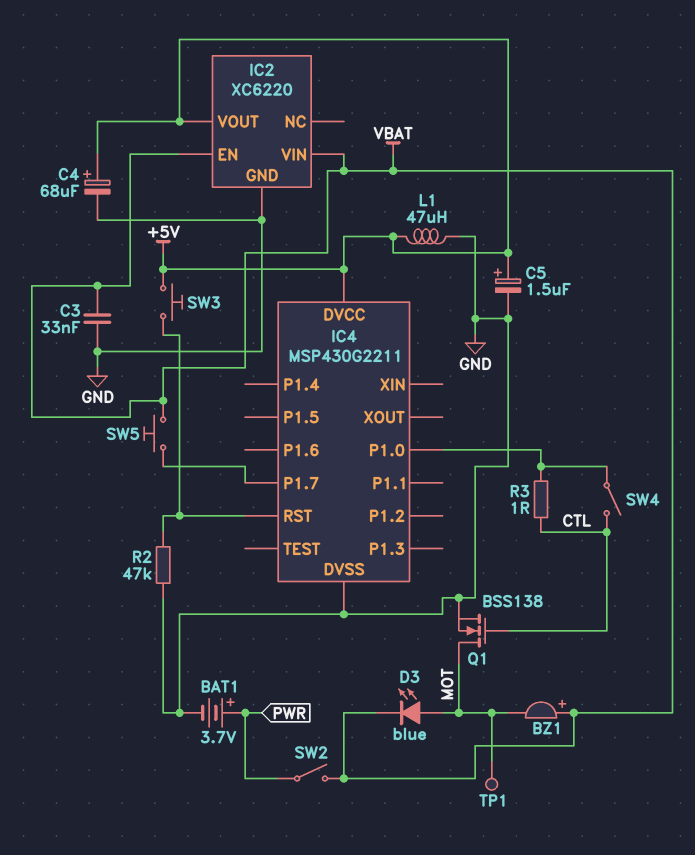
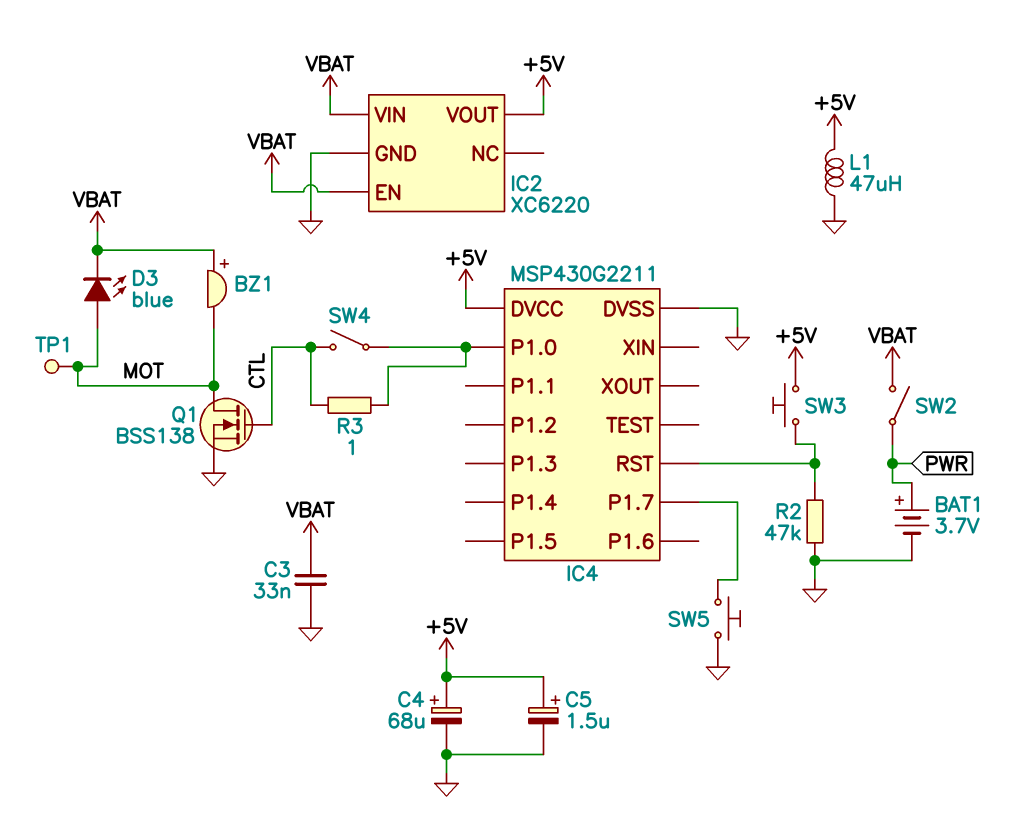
SW5: button (IC4/P1.7, VBAT) -> button (GND, IC4/P1.7)

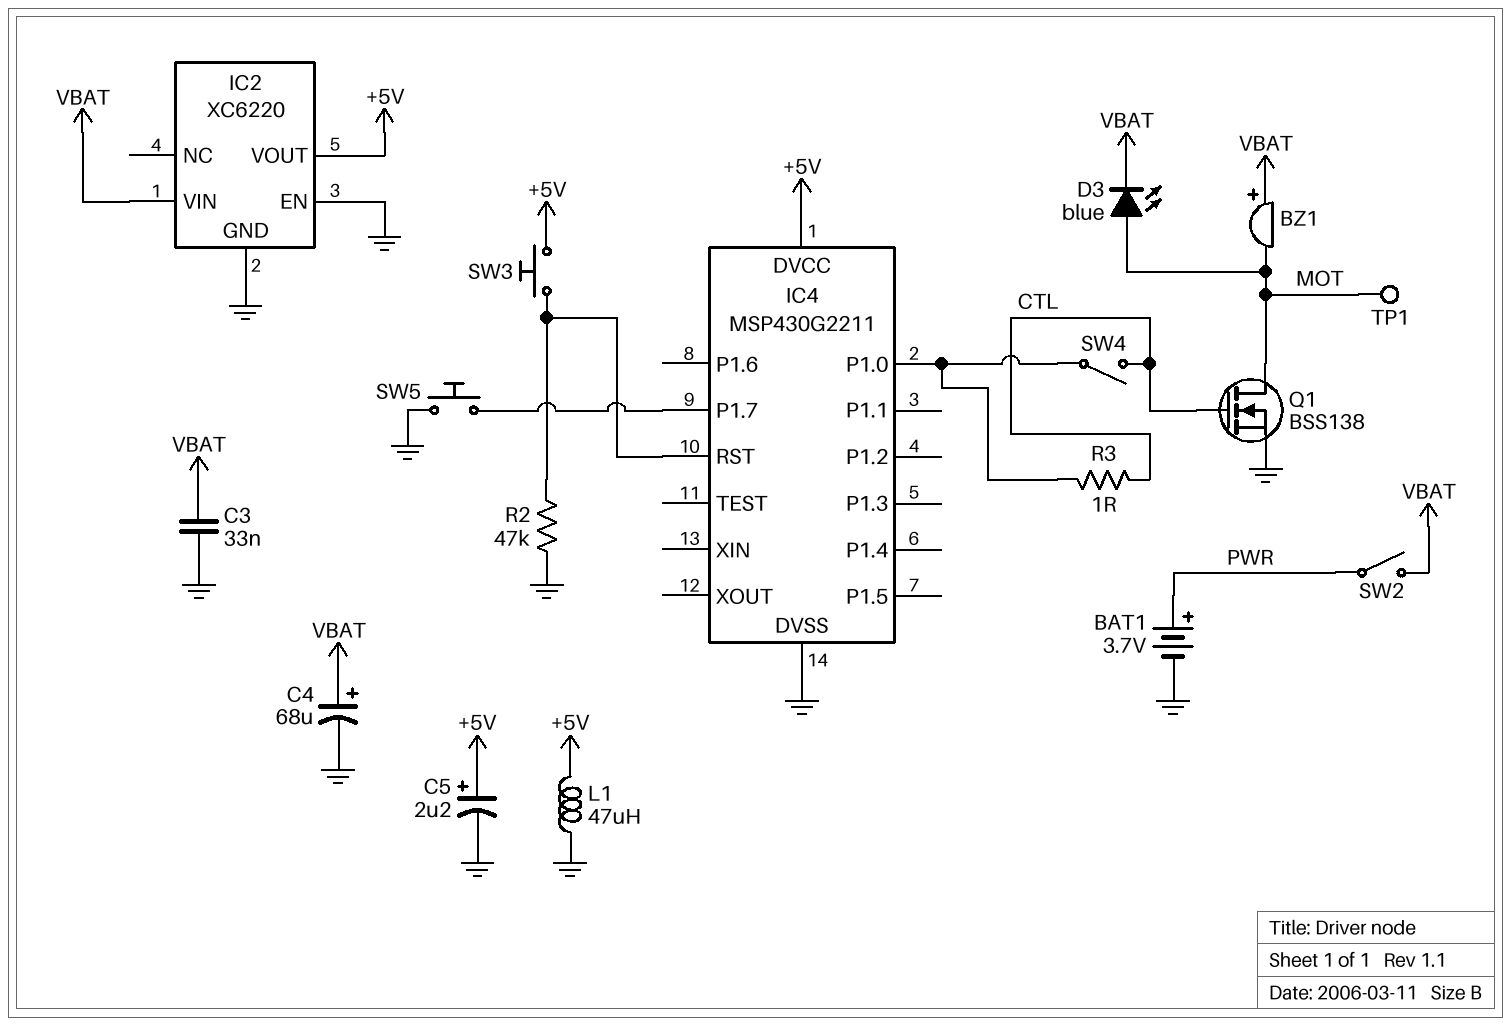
C4: 68uF (plus +5V, minus GND) -> 68uF (plus VBAT, minus GND)
C5: 1.5uF (plus +5V, minus GND) -> 2.2uF (plus +5V, minus GND)
IC2 pin EN: VBAT -> GND

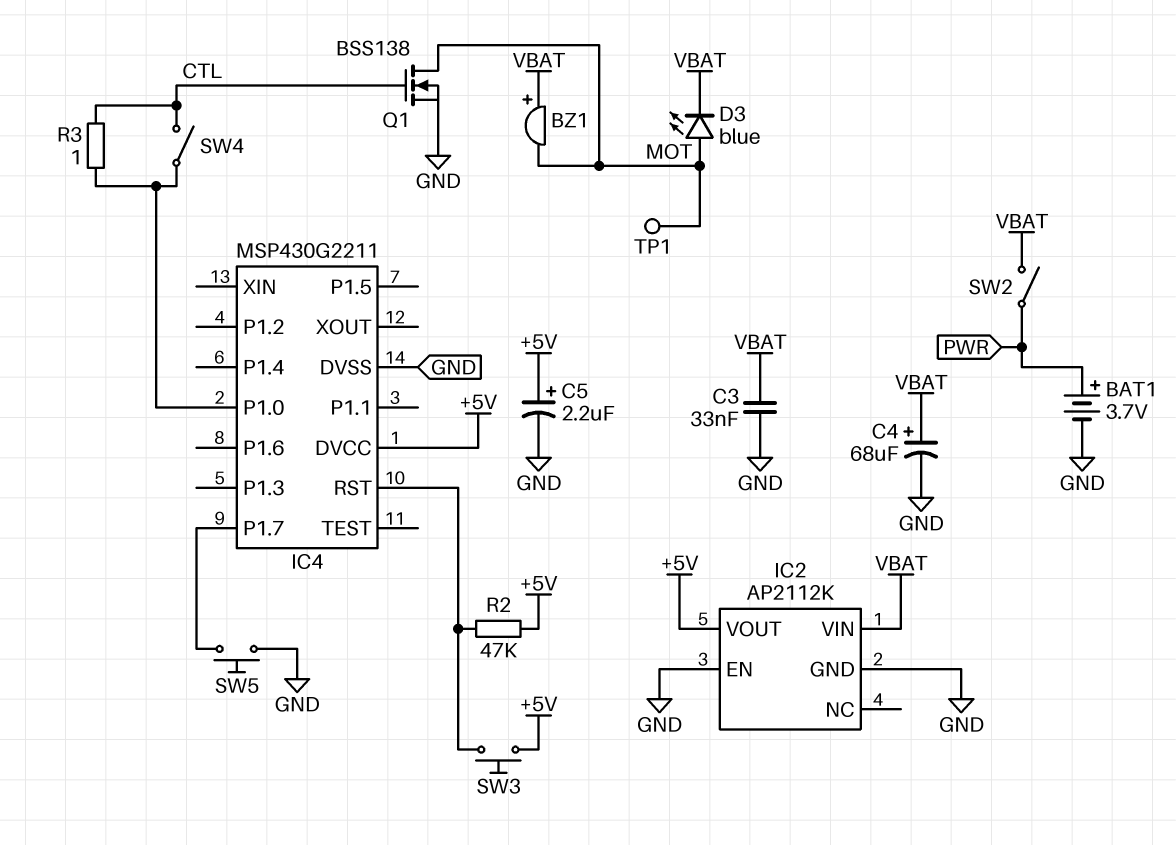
IC2: XC6220 -> AP2112K
L1: 47uH (+5V, GND) -> none
R2: 47k (GND, IC4/RST) -> 47k (+5V, IC4/RST)

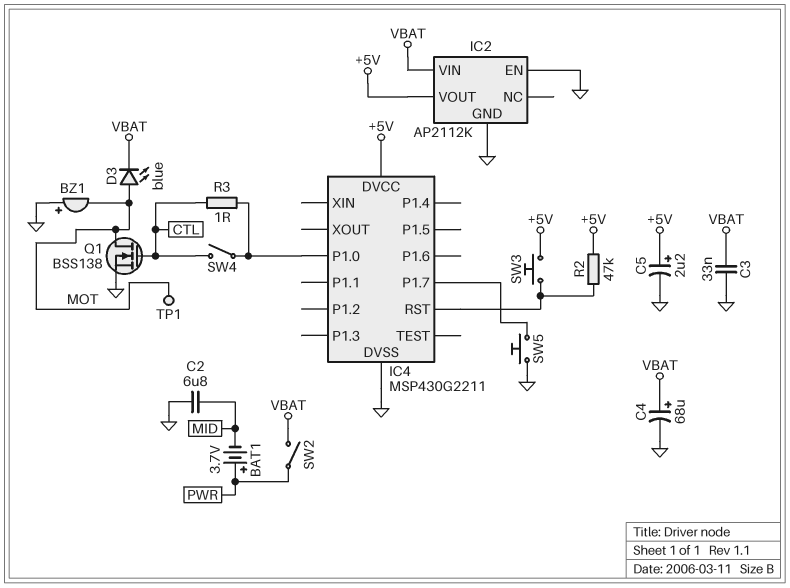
BAT1: 3.7V (plus PWR, minus GND) -> 3.7V (plus PWR, minus MID)
BZ1: buzzer (plus VBAT, minus MOT) -> buzzer (plus GND, minus MOT)
C2: none -> 6.8uF (GND, MID)

